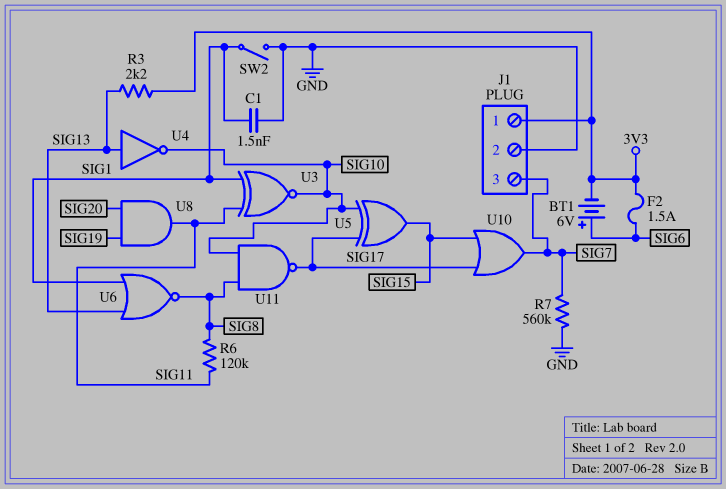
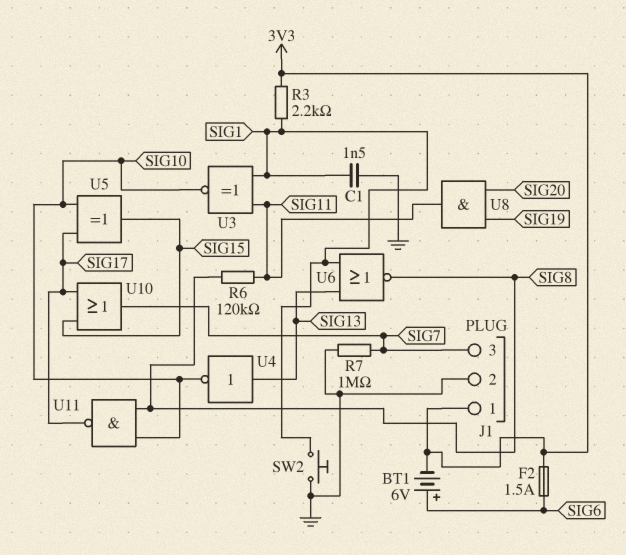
R3: 2.2k (3V3, SIG13) -> 2.2k (3V3, SIG1)
R7: 560k (GND, SIG7) -> 1M (GND, SIG7)
SW2: switch (GND, SIG1) -> button (GND, SIG1)

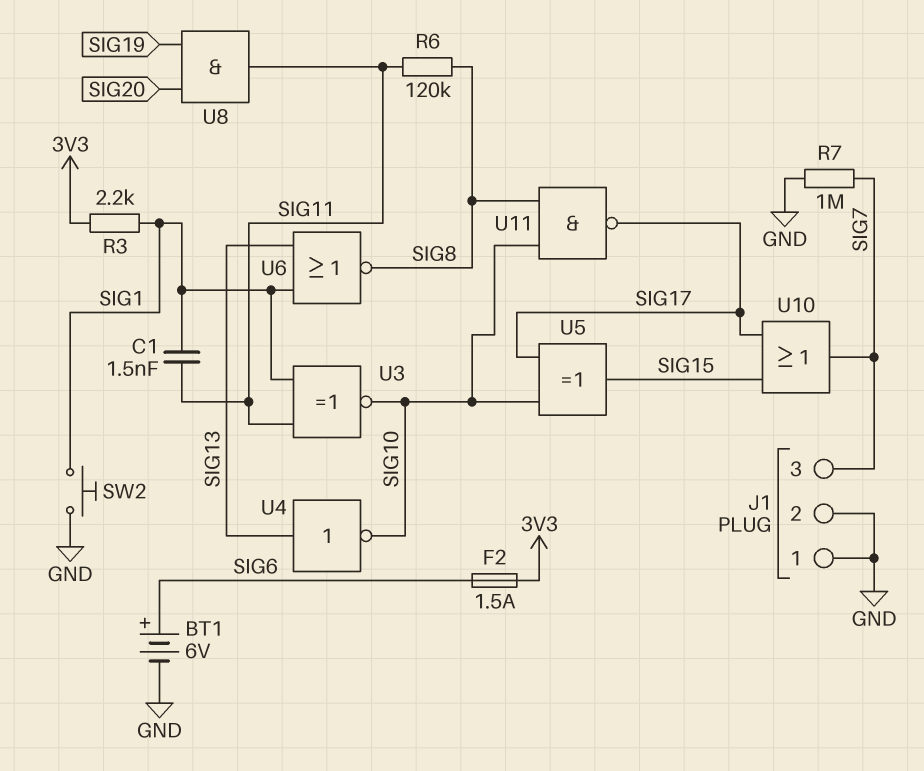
BT1: 6V (plus SIG6, minus 3V3) -> 6V (plus SIG6, minus GND)
C1: 1.5nF (GND, SIG1) -> 1.5nF (SIG1, SIG11)
J1 pin 1: 3V3 -> GND

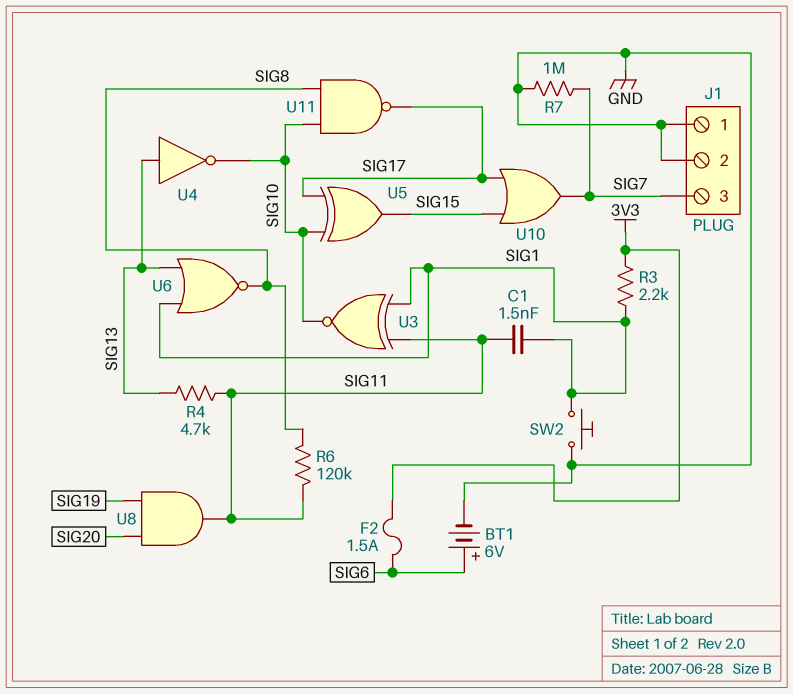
R4: none -> 4.7k (SIG11, SIG13)

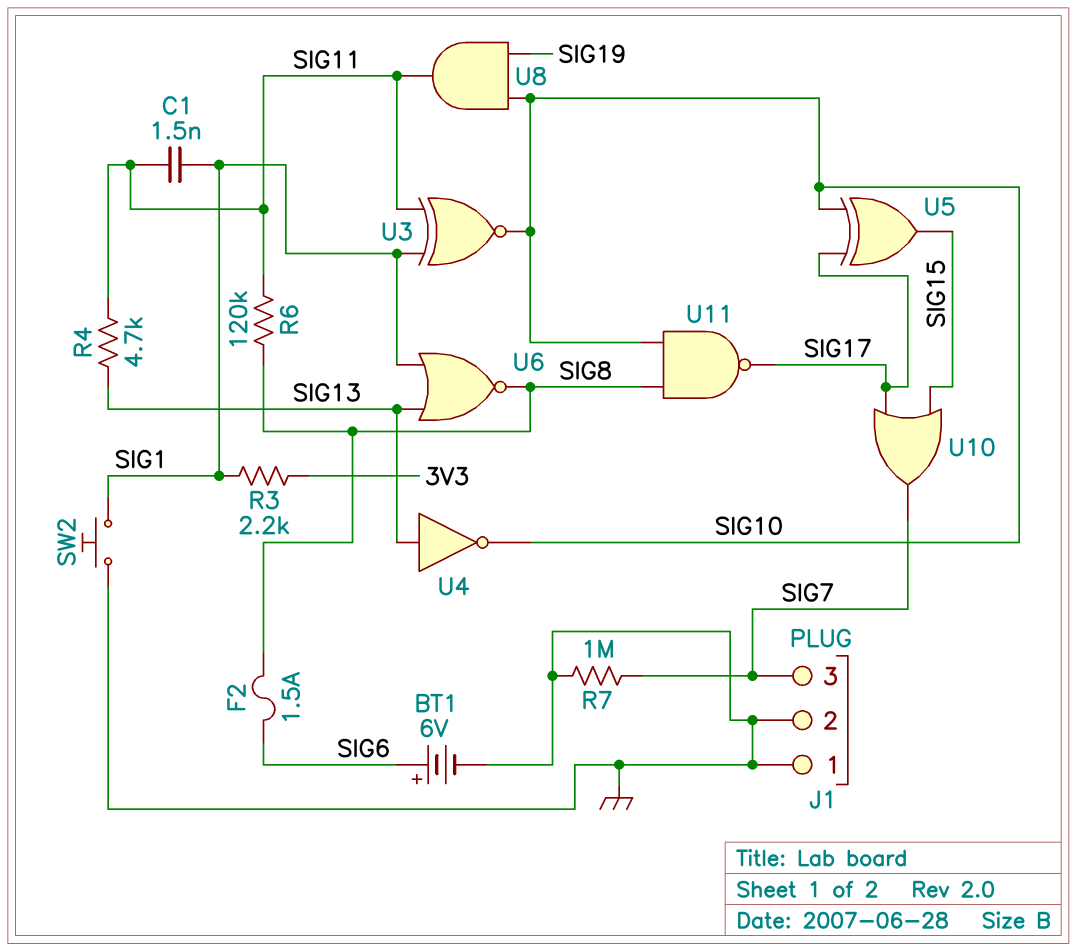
F2: 1.5A (3V3, SIG6) -> 1.5A (SIG6, SIG8)
U8: AND (in SIG19, in SIG20, out SIG11) -> AND (in SIG10, in SIG19, out SIG11)

